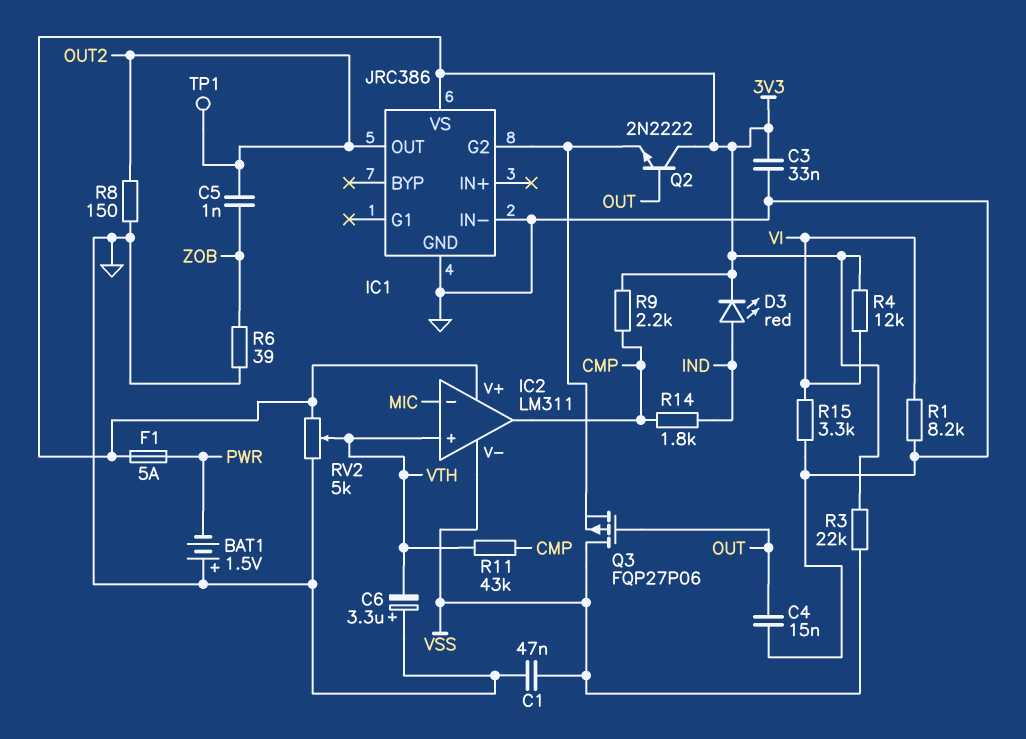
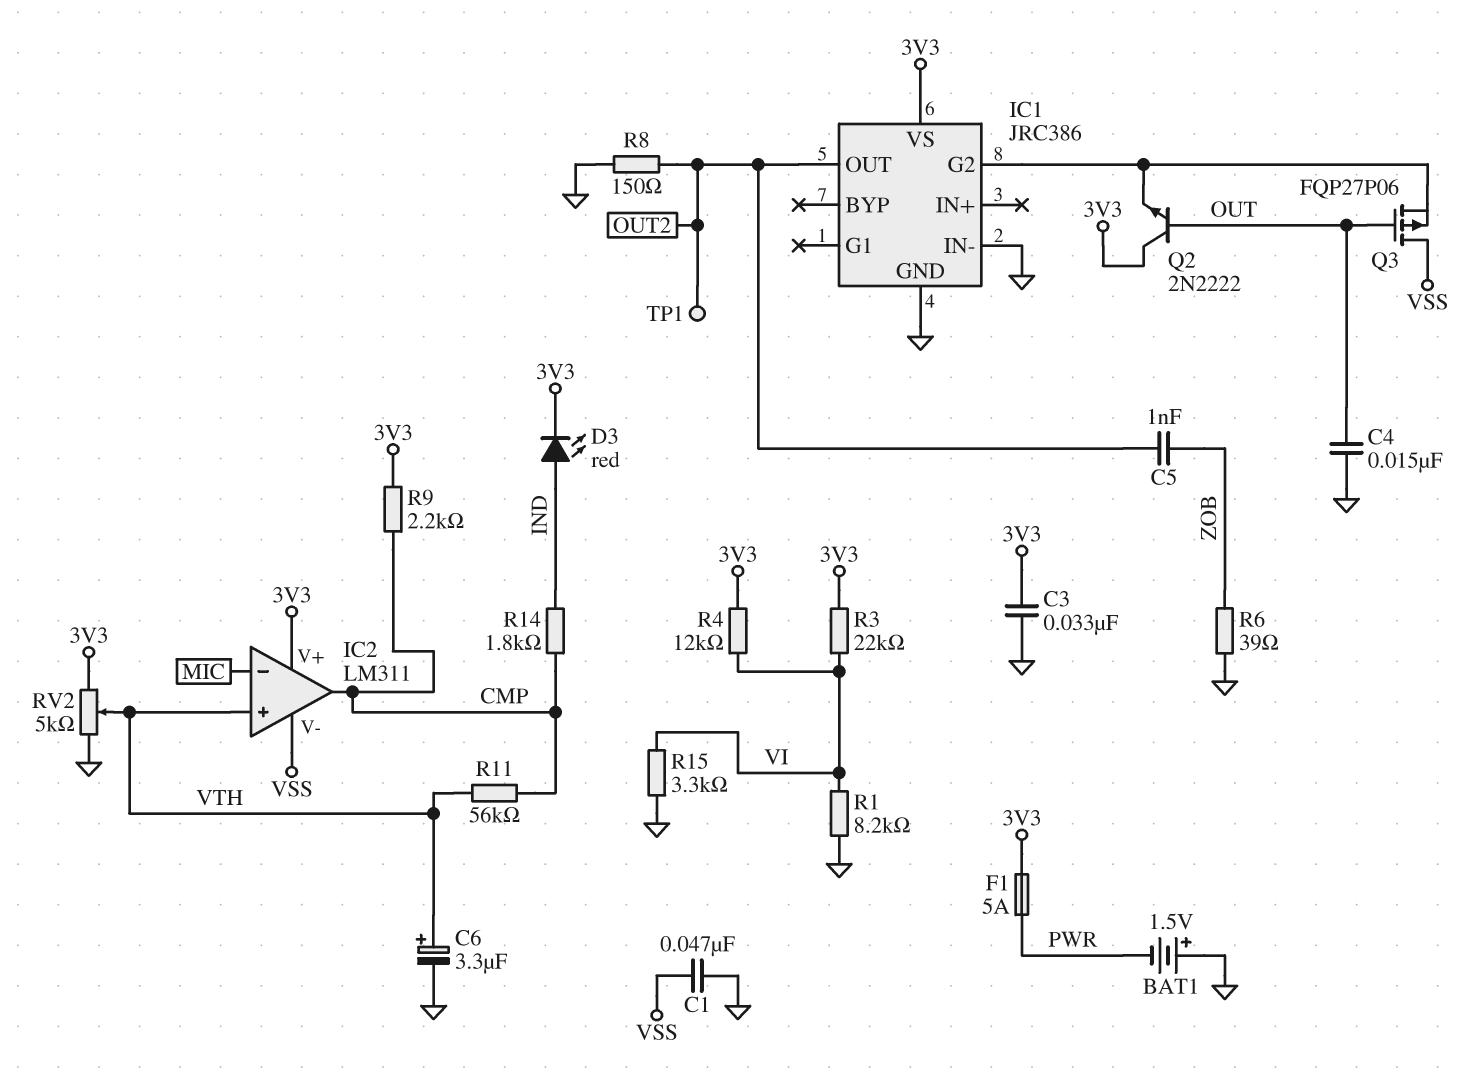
C6: 3.3uF (plus GND, minus VTH) -> 3.3uF (plus VTH, minus GND)
R3: 22k (3V3, VSS) -> 22k (3V3, VI)
R11: 43k (CMP, VTH) -> 56k (CMP, VTH)

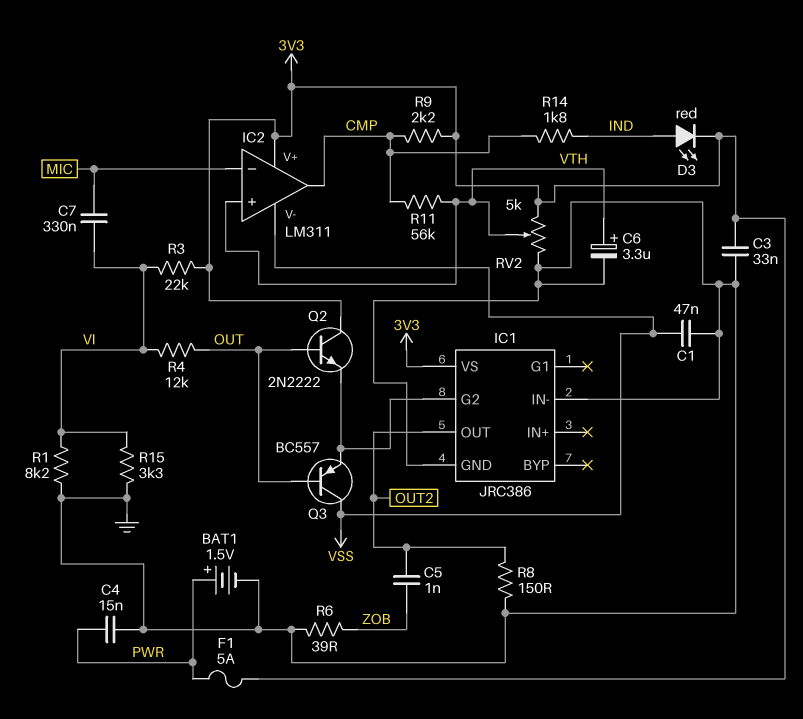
BAT1: 1.5V (plus GND, minus PWR) -> 1.5V (plus PWR, minus GND)
C4: 15nF (GND, OUT) -> 15nF (GND, PWR)
C7: none -> 330nF (MIC, VI)
Q3: PMOS FQP27P06 (G OUT, D VSS, S IC1/G2) -> PNP BC557 (B OUT, C VSS, E IC1/G2)
R4: 12k (3V3, VI) -> 12k (OUT, VI)
TP1: test point (OUT2) -> none

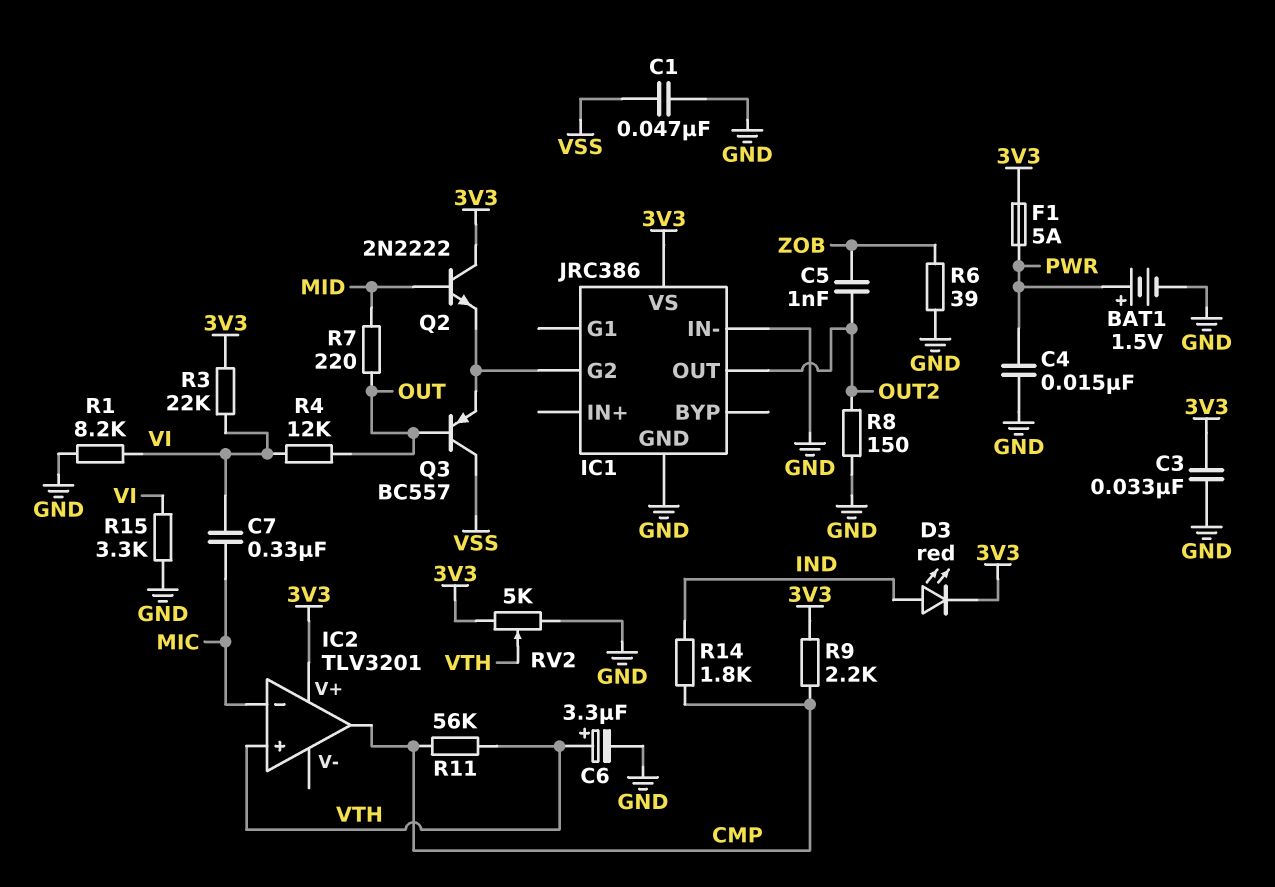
IC2: LM311 -> TLV3201
IC2 pin V-: VSS -> none
Q2: NPN 2N2222 (B OUT, C 3V3, E IC1/G2) -> NPN 2N2222 (B MID, C 3V3, E IC1/G2)
R7: none -> 220 (MID, OUT)

